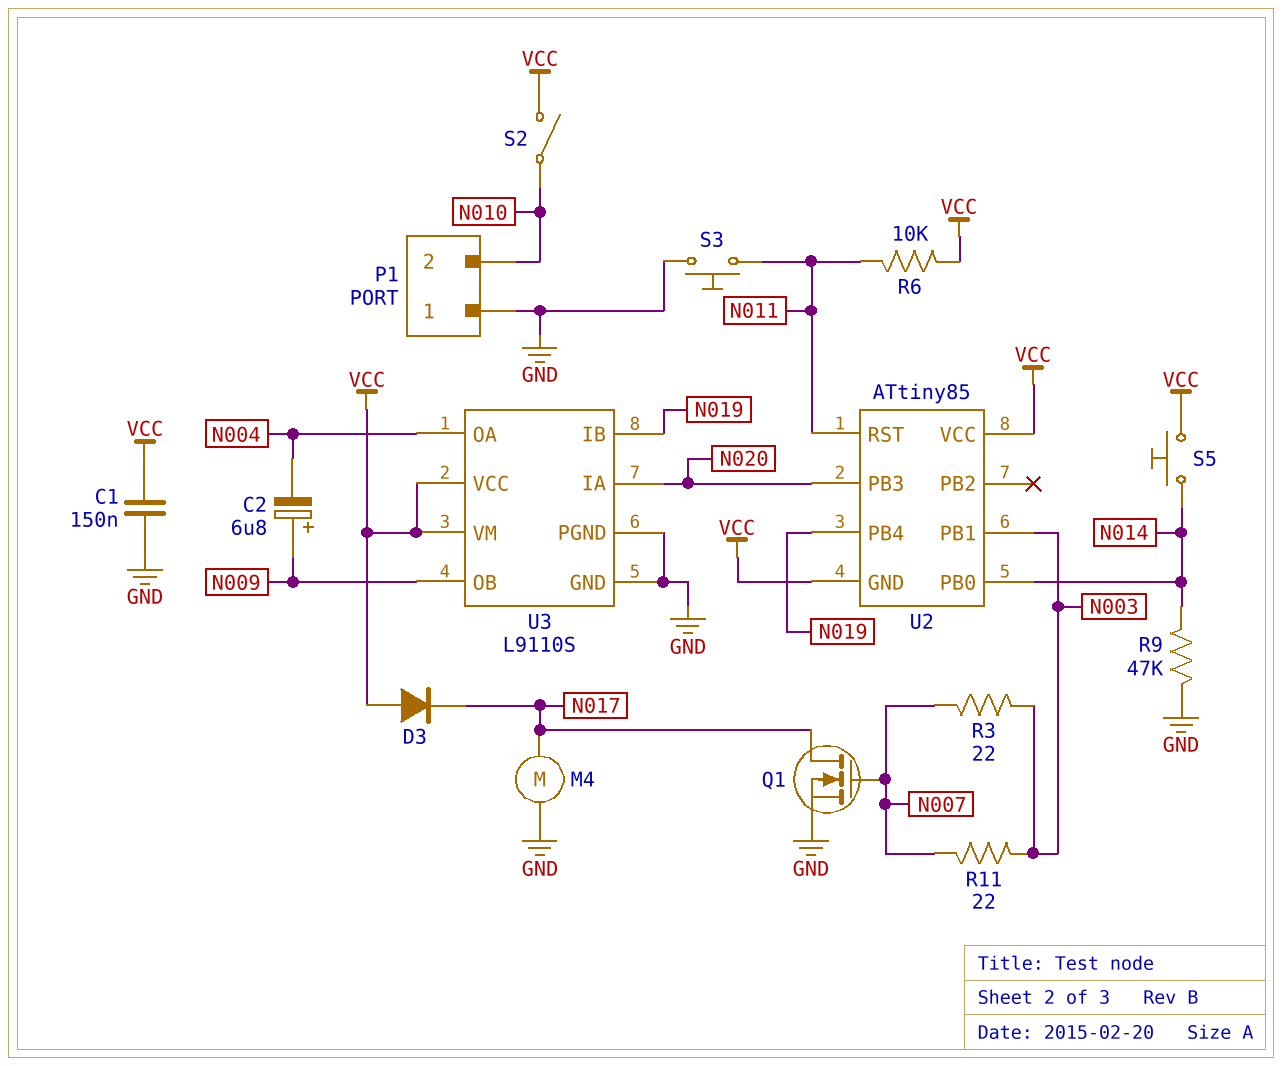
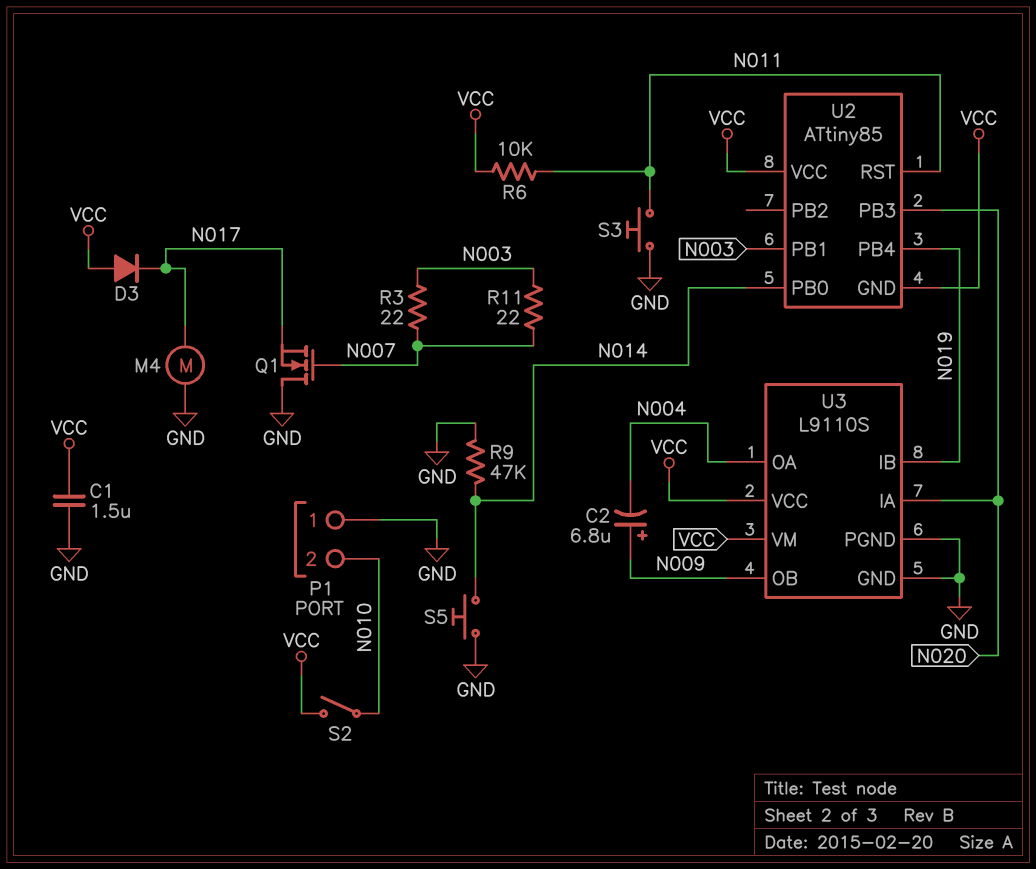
C1: 150nF (GND, VCC) -> 1.5uF (GND, VCC)
Q1: NMOS (G N007, D N017, S GND) -> NMOS (G N007, D GND, S N017)
S5: button (N014, VCC) -> button (GND, N014)

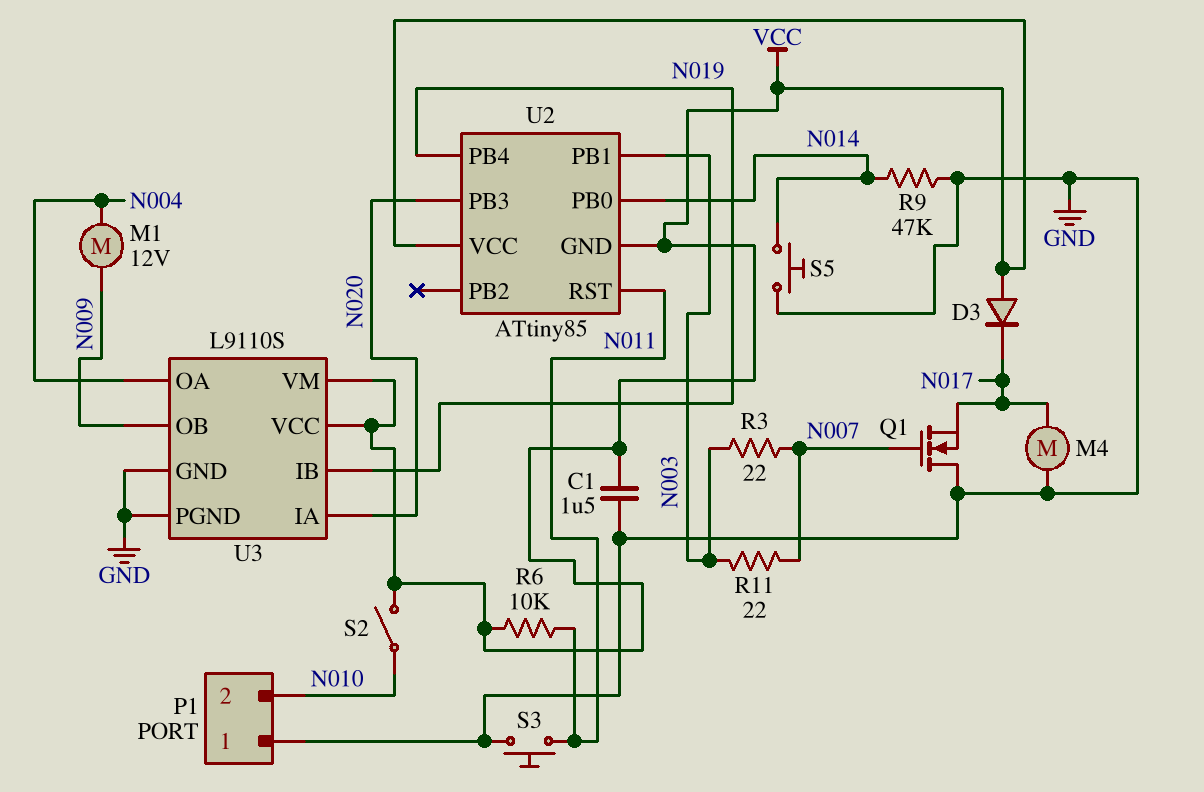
C2: 6.8uF (plus N009, minus N004) -> none
M1: none -> motor 12V (N004, N009)

